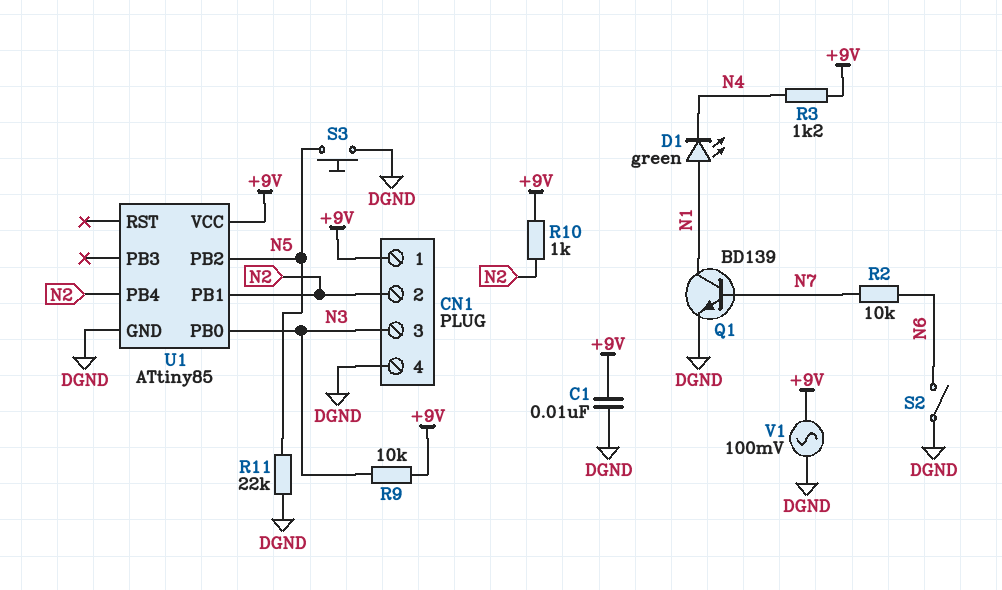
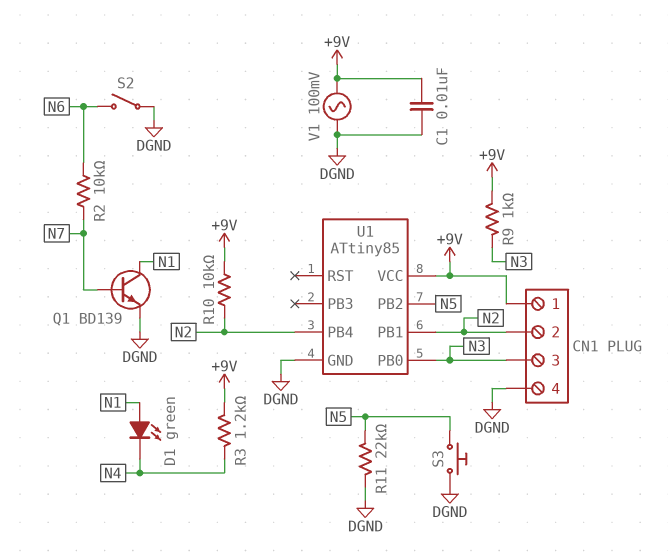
R9: 10k (+9V, N3) -> 1k (+9V, N3)
R10: 1k (+9V, N2) -> 10k (+9V, N2)

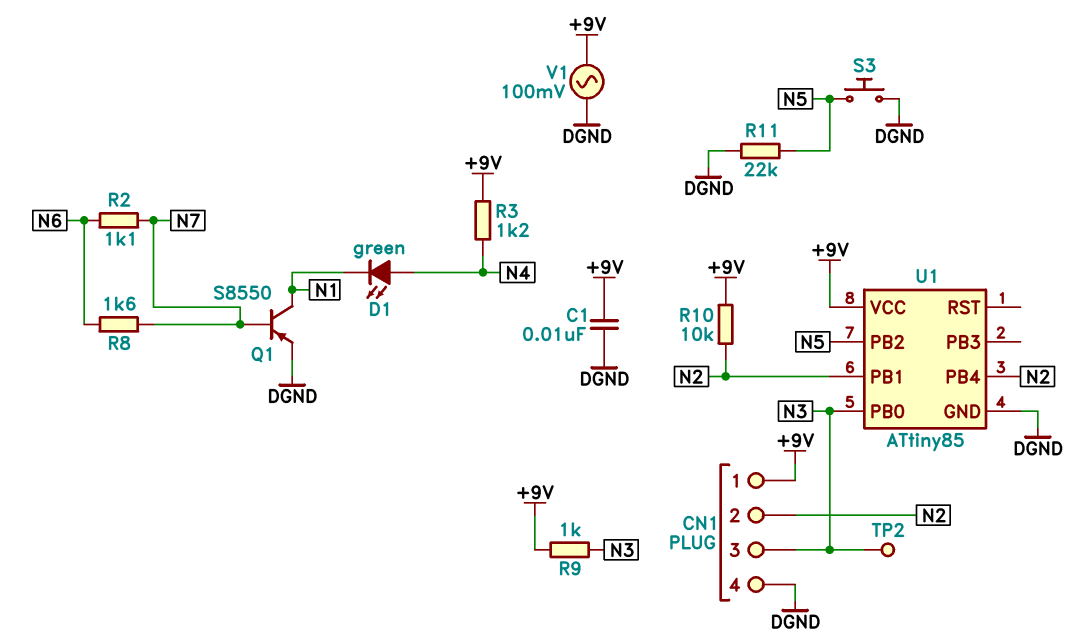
D1: LED green (A N1, K N4) -> LED green (A N4, K N1)
Q1: NPN BD139 (B N7, C N1, E DGND) -> PNP S8550 (B N7, C N1, E DGND)
R2: 10k (N6, N7) -> 1.1k (N6, N7)
R8: none -> 1.6k (N6, N7)
S2: switch (DGND, N6) -> none
TP2: none -> test point (N3)

